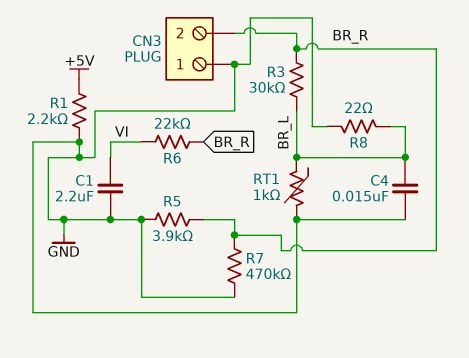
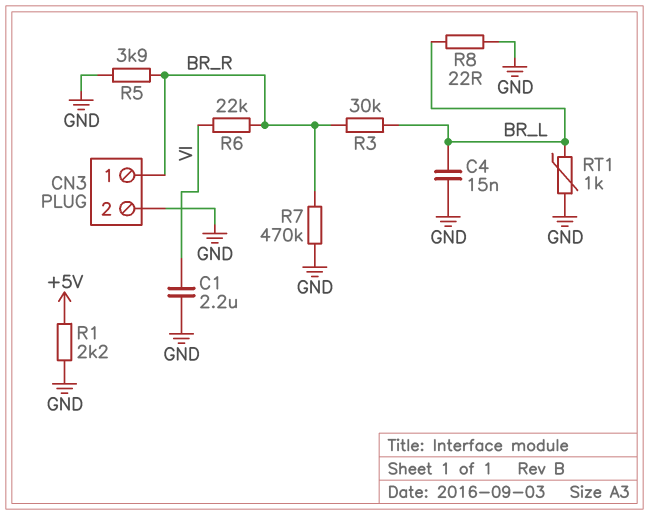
CN3 pin 1: GND -> BR_R
CN3 pin 2: BR_R -> GND

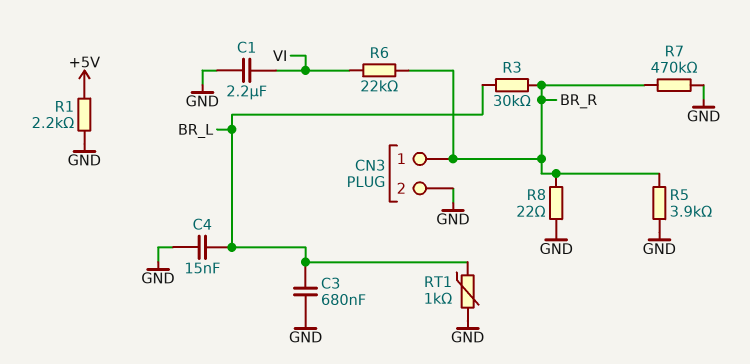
C3: none -> 680nF (BR_L, GND)
R8: 22 (BR_L, GND) -> 22 (BR_R, GND)

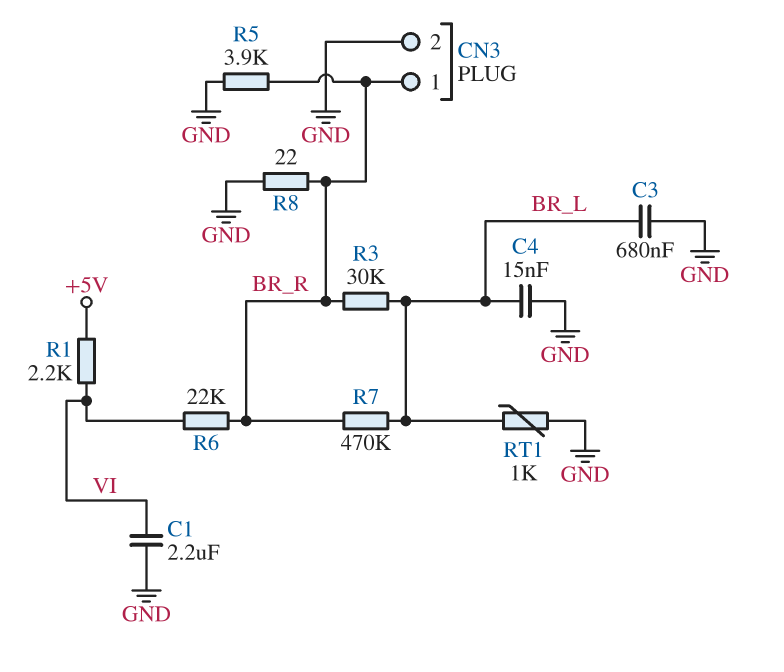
R1: 2.2k (+5V, GND) -> 2.2k (+5V, VI)
R7: 470k (BR_R, GND) -> 470k (BR_L, BR_R)

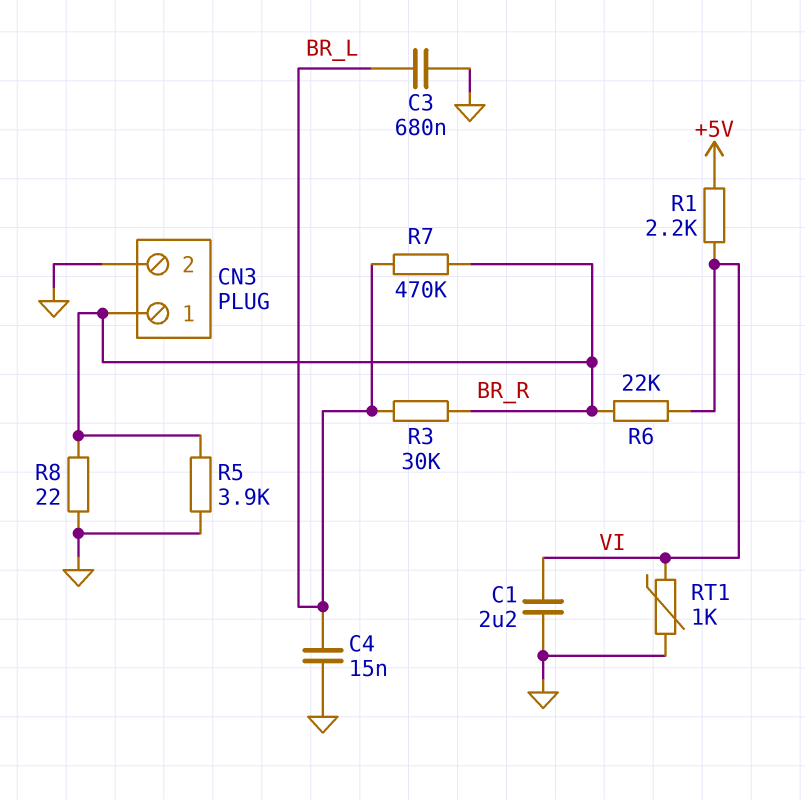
RT1: 1k (BR_L, GND) -> 1k (GND, VI)

